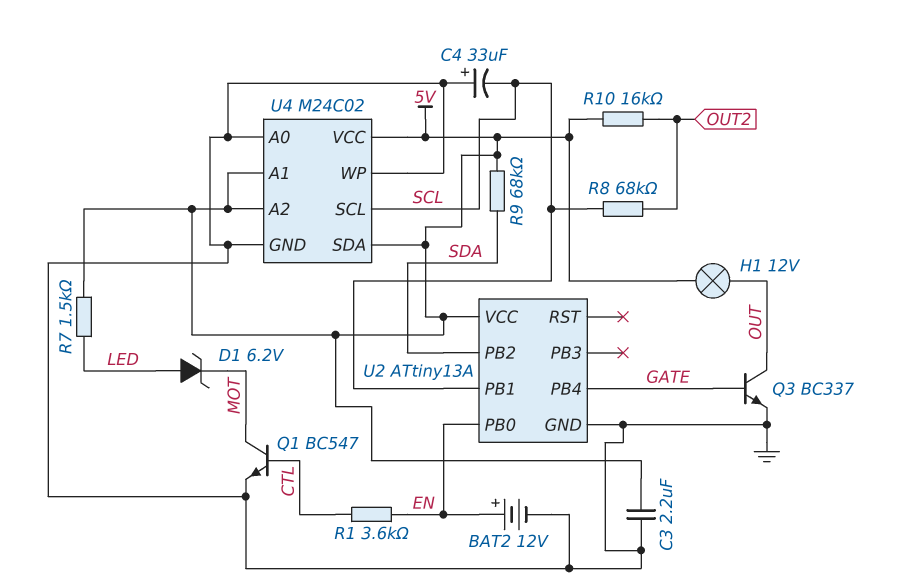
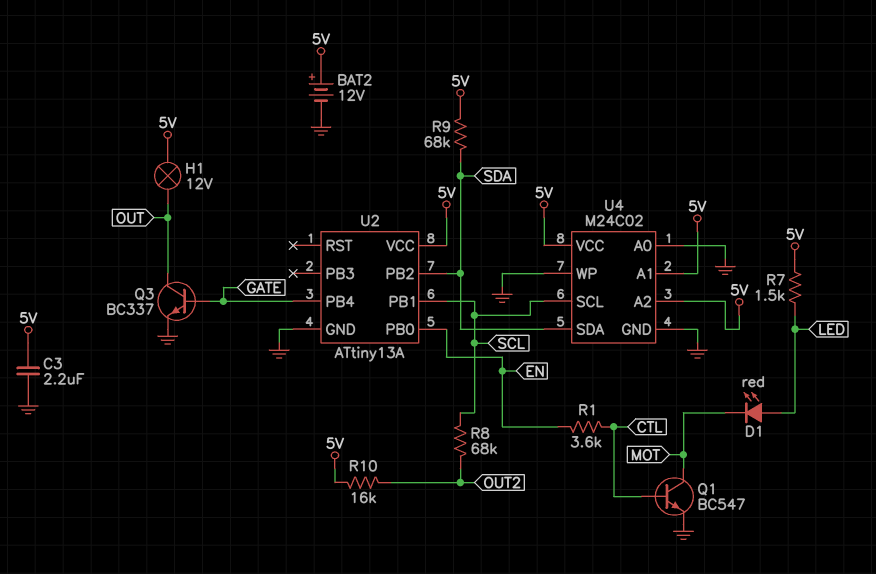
BAT2: 12V (plus EN, minus GND) -> 12V (plus 5V, minus GND)
C4: 33uF (plus GND, minus SCL) -> none
D1: zener 6.2V (A LED, K MOT) -> LED red (A LED, K MOT)
U4 pin SDA: 5V -> SDA

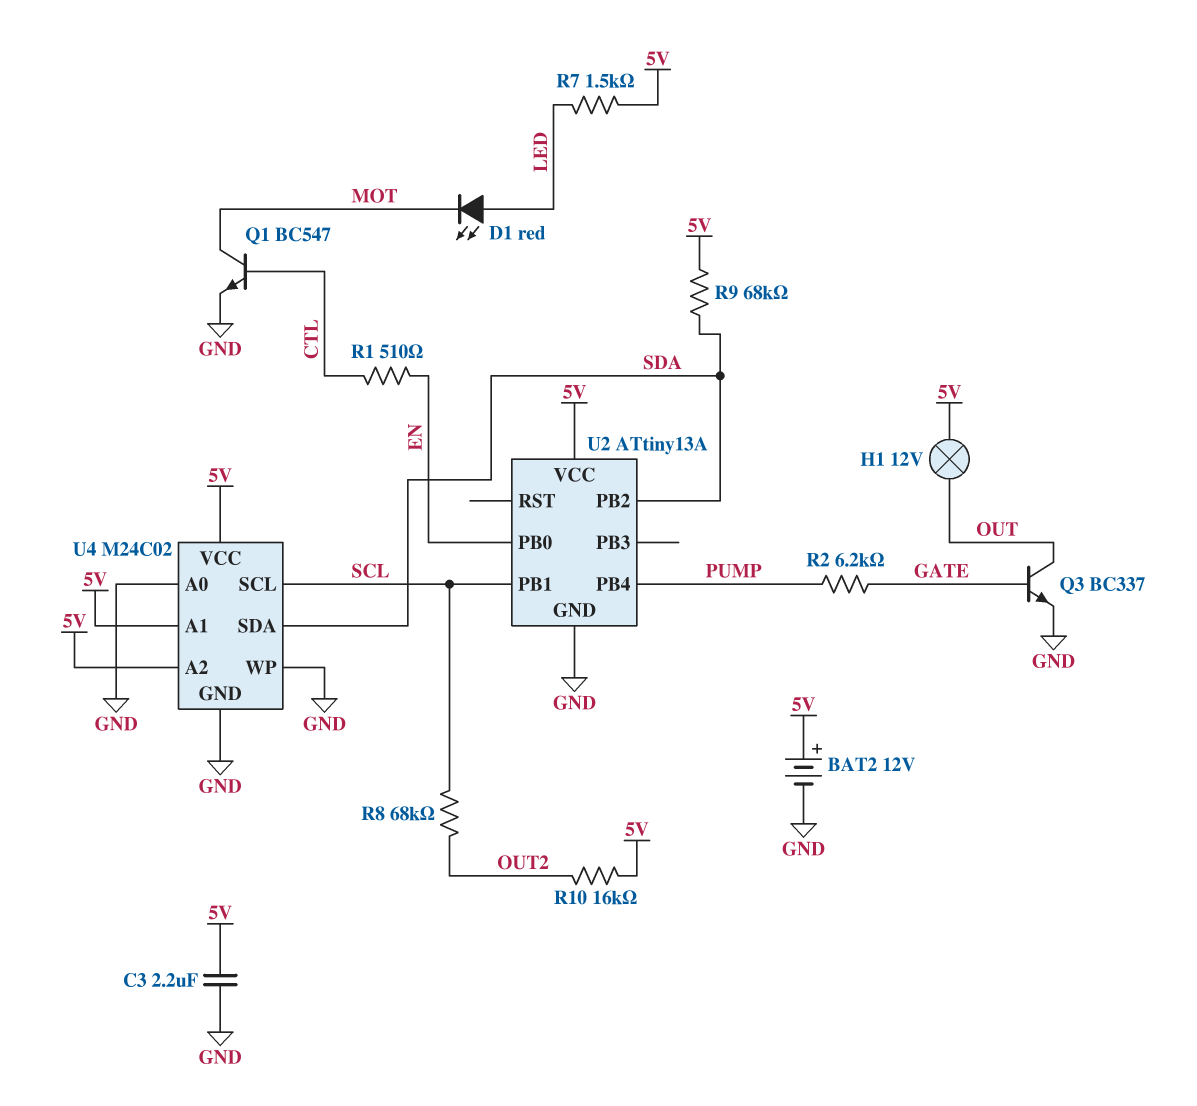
R1: 3.6k (CTL, EN) -> 510 (CTL, EN)
R2: none -> 6.2k (GATE, PUMP)
U2 pin PB4: GATE -> PUMP

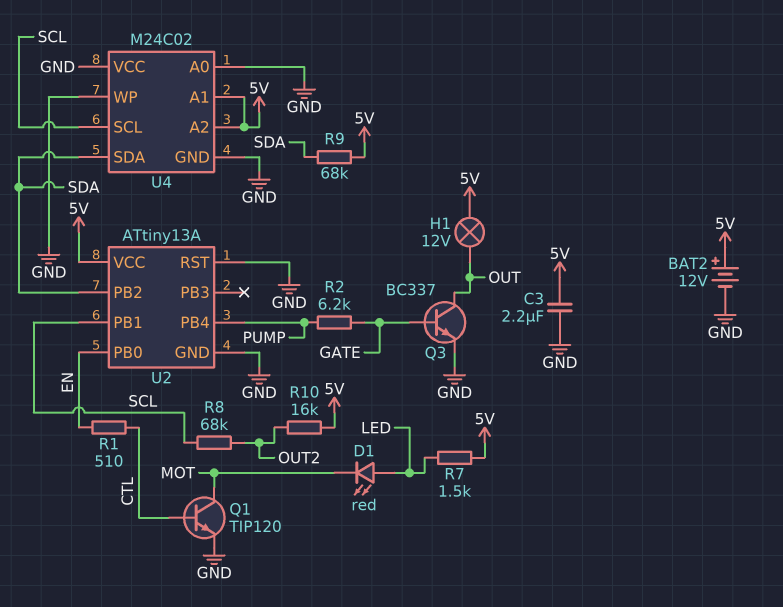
Q1: NPN BC547 (B CTL, C MOT, E GND) -> NPN TIP120 (B CTL, C MOT, E GND)
U2 pin RST: none -> GND
U4 pin VCC: 5V -> GND

